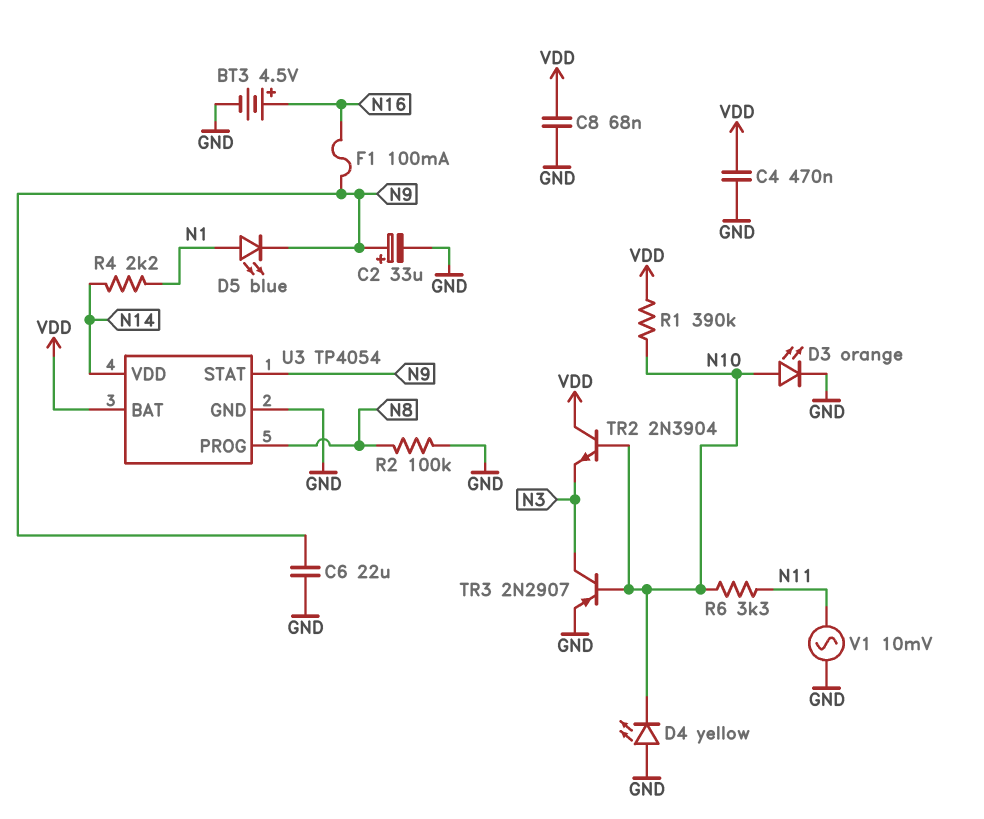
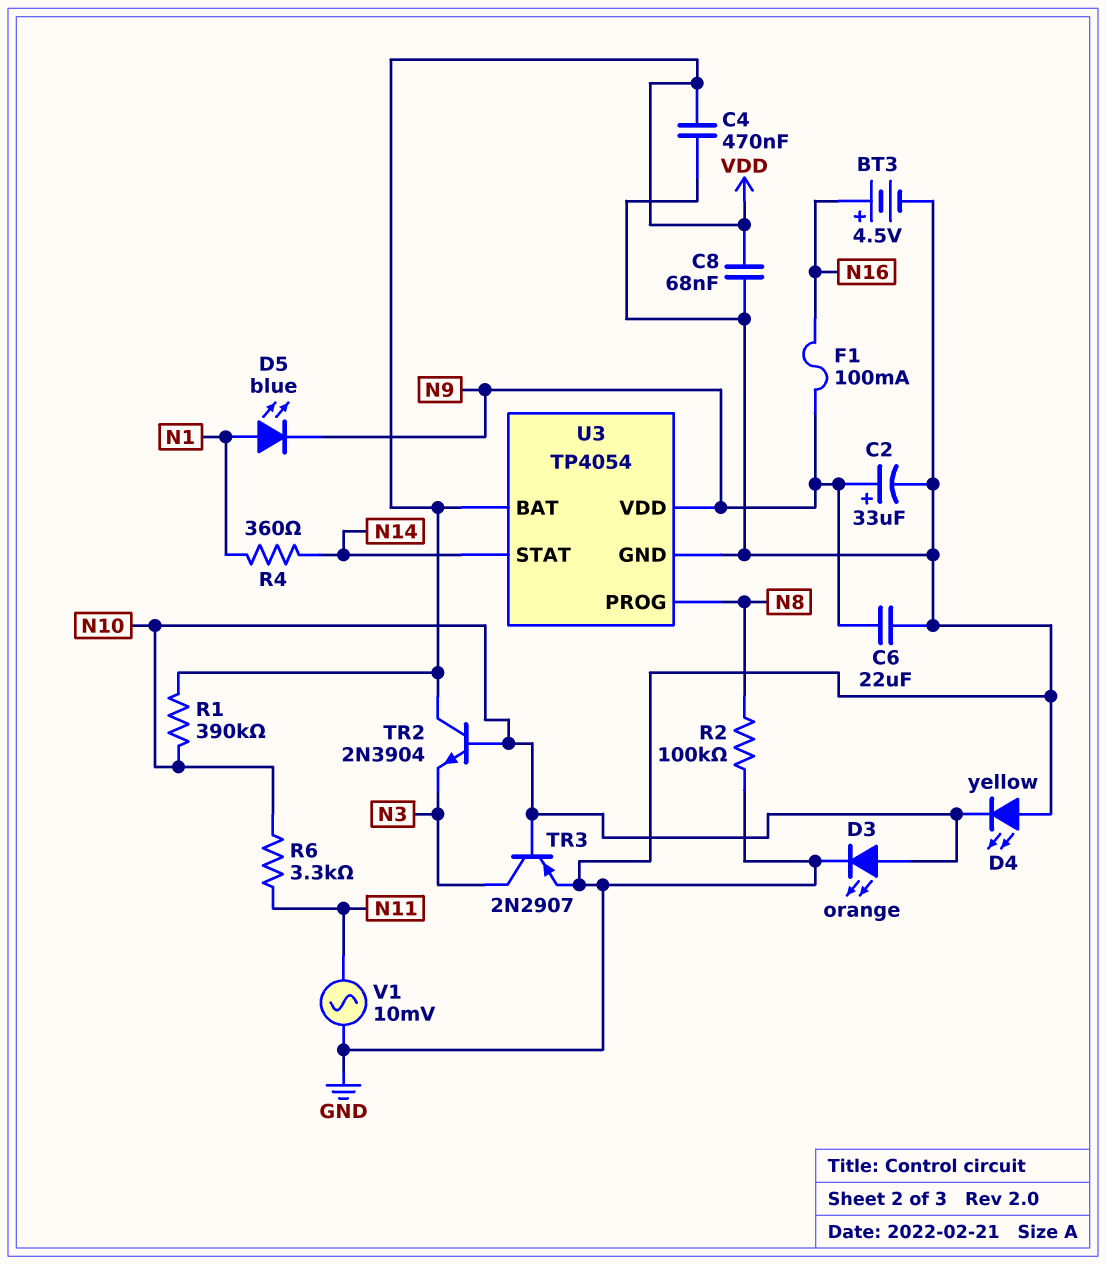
R4: 2.2k (N1, N14) -> 360 (N1, N14)
U3 pin STAT: N9 -> N14
U3 pin VDD: N14 -> N9

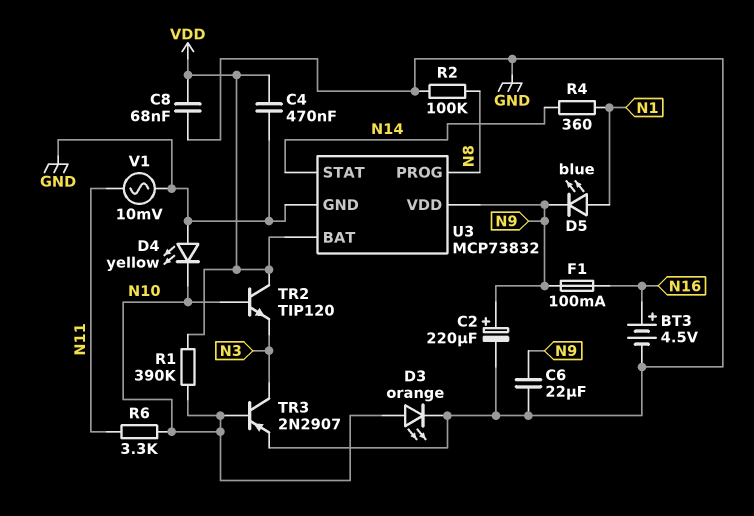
C2: 33uF (plus N9, minus GND) -> 220uF (plus N9, minus GND)
TR2: NPN 2N3904 (B N10, C VDD, E N3) -> NPN TIP120 (B N10, C VDD, E N3)
U3: TP4054 -> MCP73832

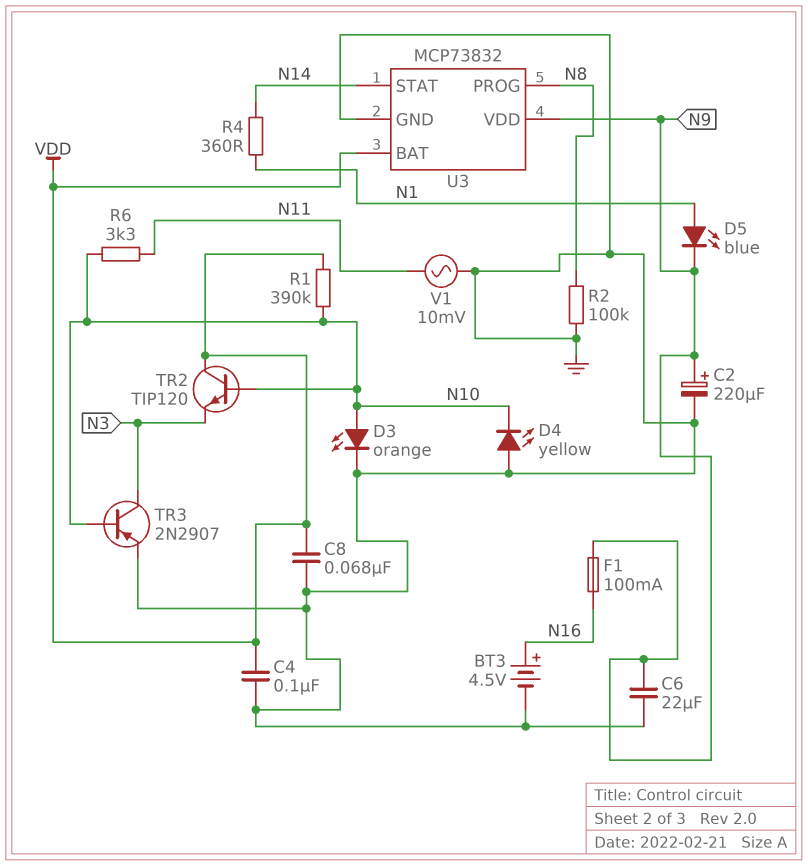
C4: 470nF (GND, VDD) -> 100nF (GND, VDD)

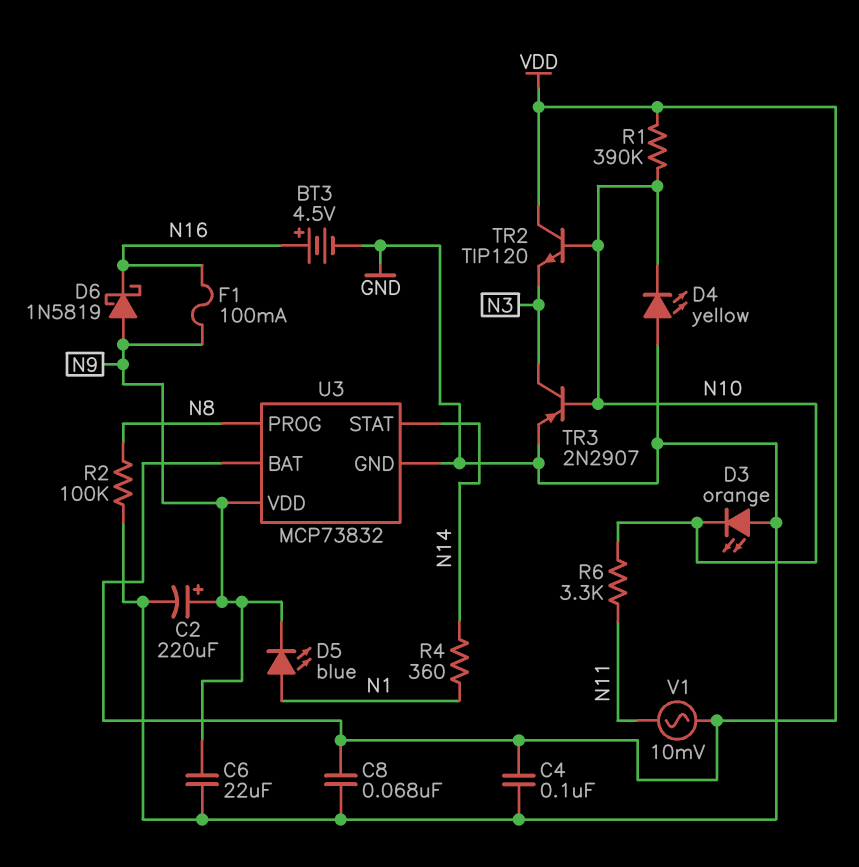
D3: LED orange (A N10, K GND) -> LED orange (A GND, K N10)
D6: none -> schottky 1N5819 (A N9, K N16)
V1: AC 10mV (GND, N11) -> AC 10mV (N11, VDD)

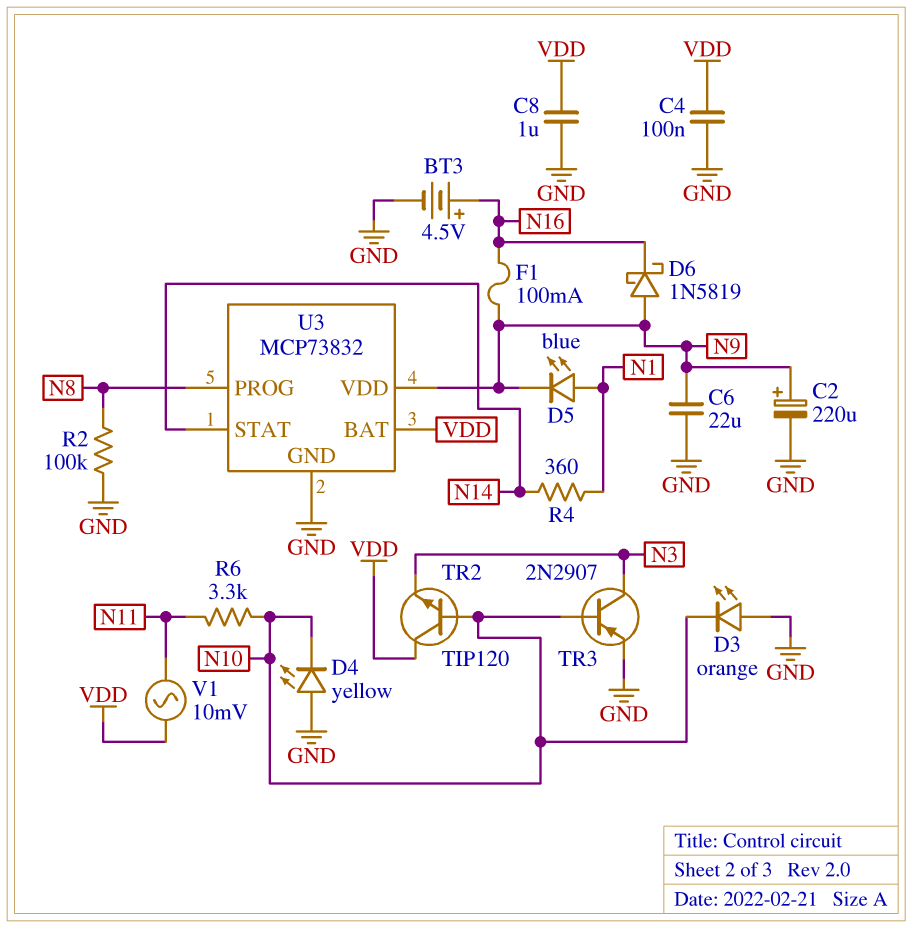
C8: 68nF (GND, VDD) -> 1uF (GND, VDD)
R1: 390k (N10, VDD) -> none

